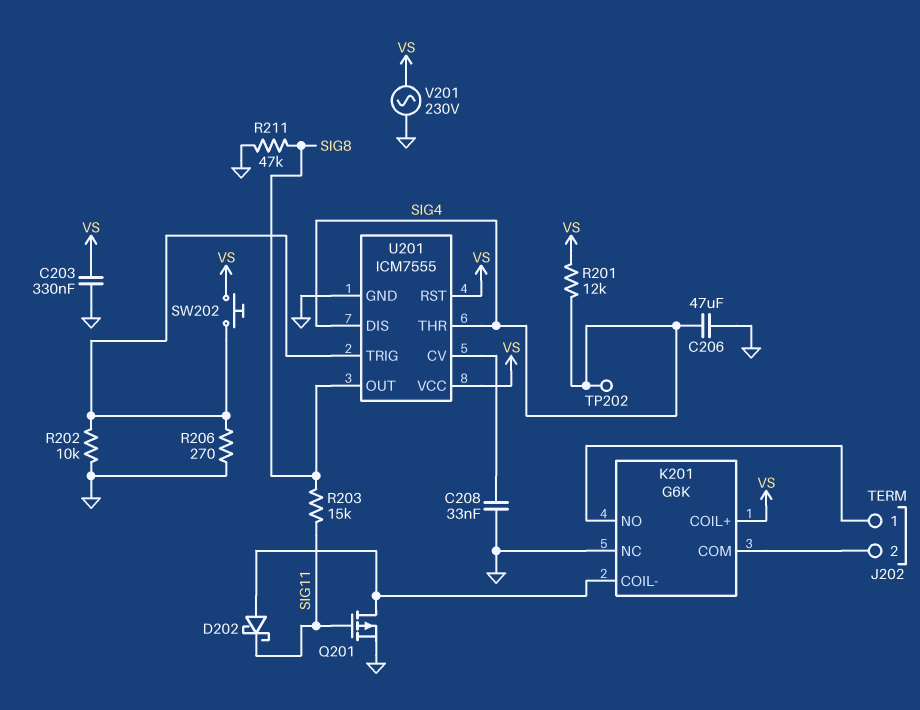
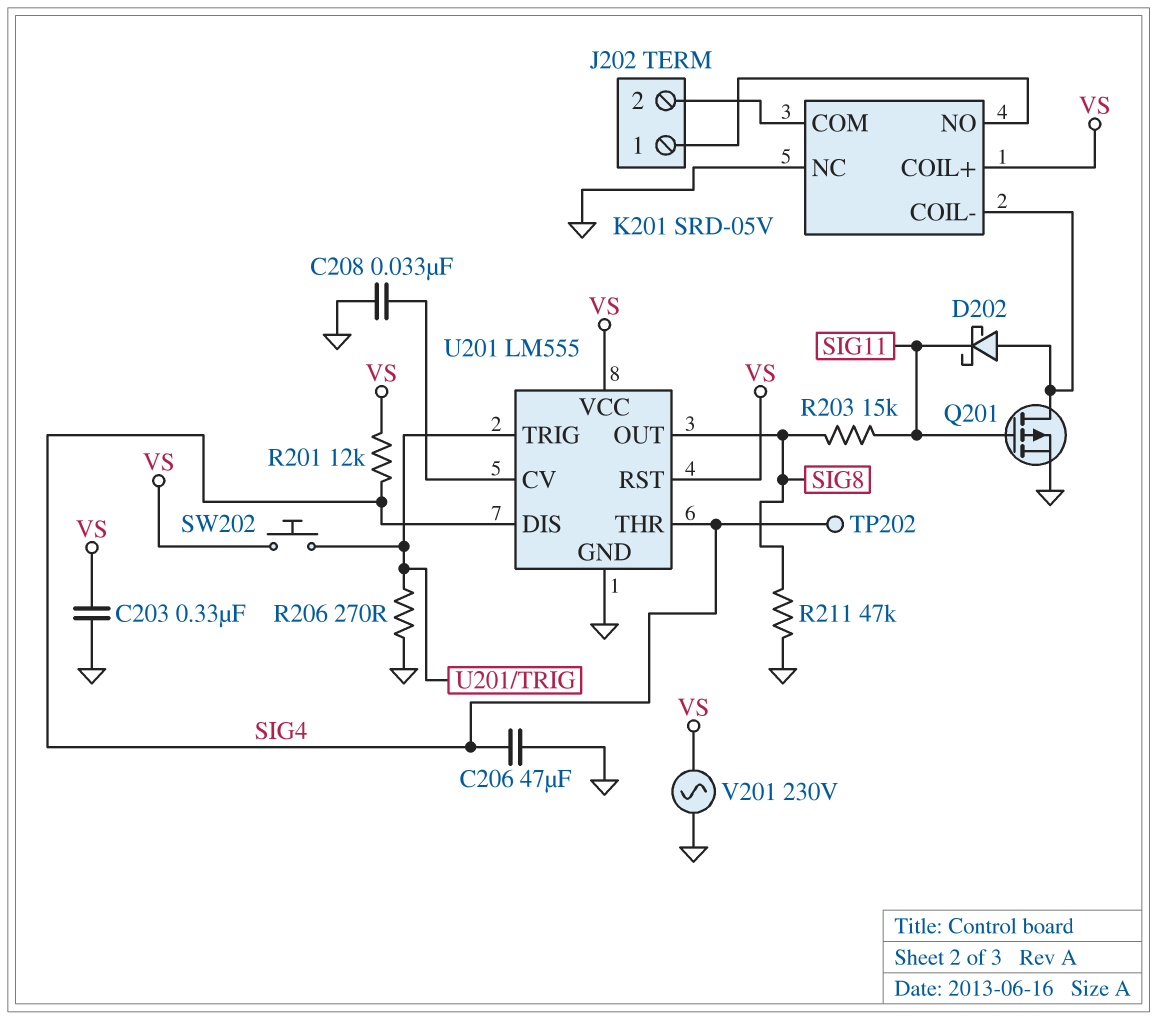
K201: G6K -> SRD-05V
R202: 10k (GND, U201/TRIG) -> none
U201: ICM7555 -> LM555

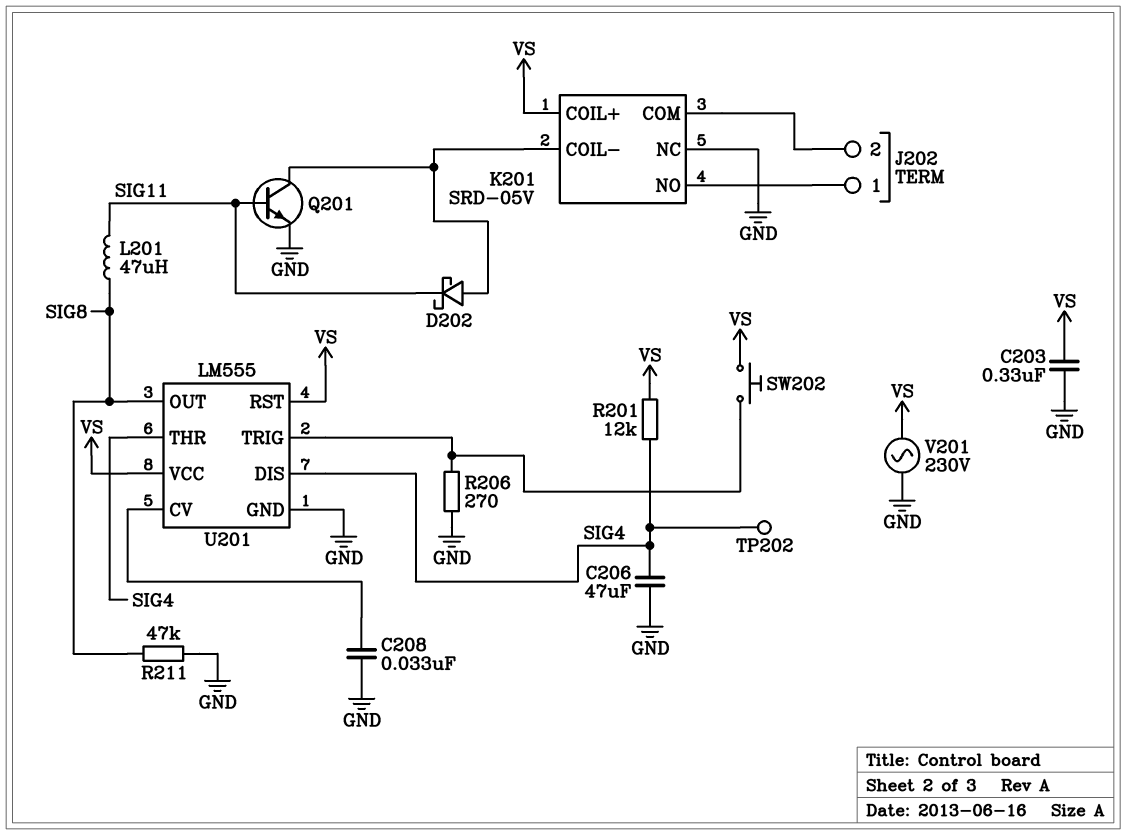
L201: none -> 47uH (SIG8, SIG11)
Q201: PMOS (G SIG11, D K201/COIL-, S GND) -> NPN (B SIG11, C K201/COIL-, E GND)
R203: 15k (SIG8, SIG11) -> none

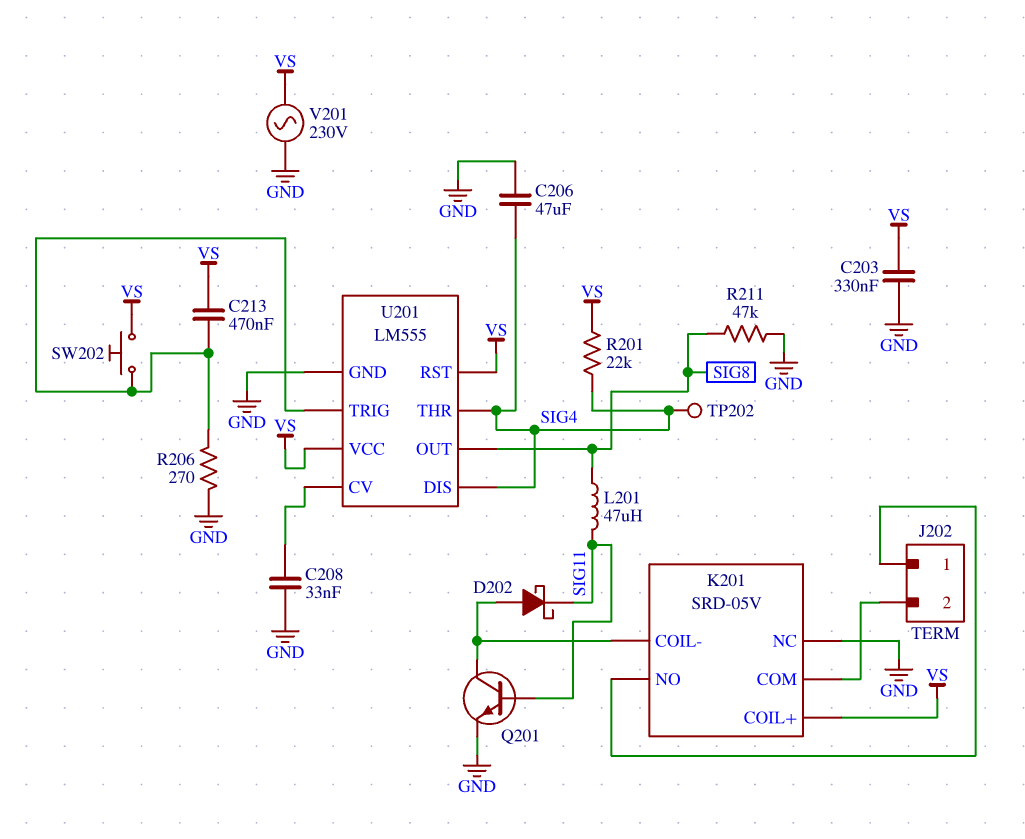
C213: none -> 470nF (U201/TRIG, VS)
R201: 12k (SIG4, VS) -> 22k (SIG4, VS)

